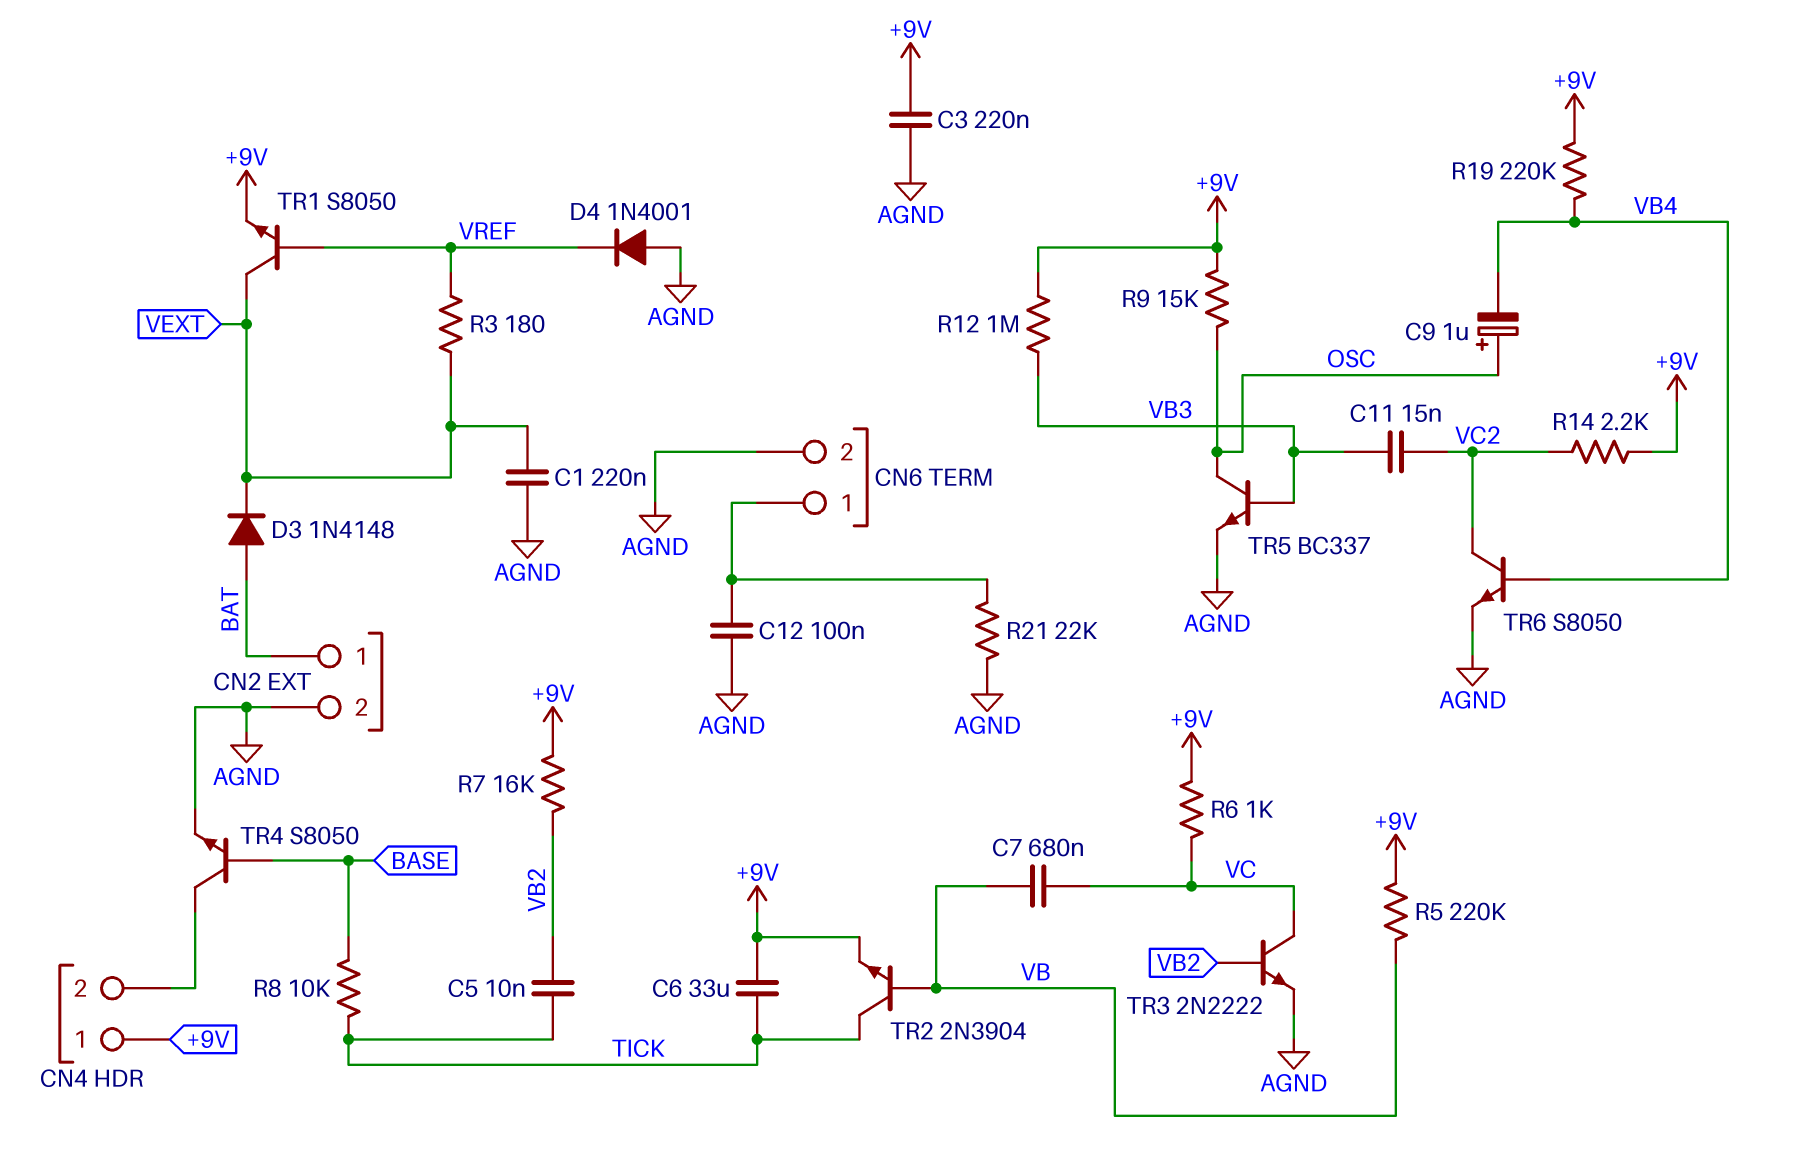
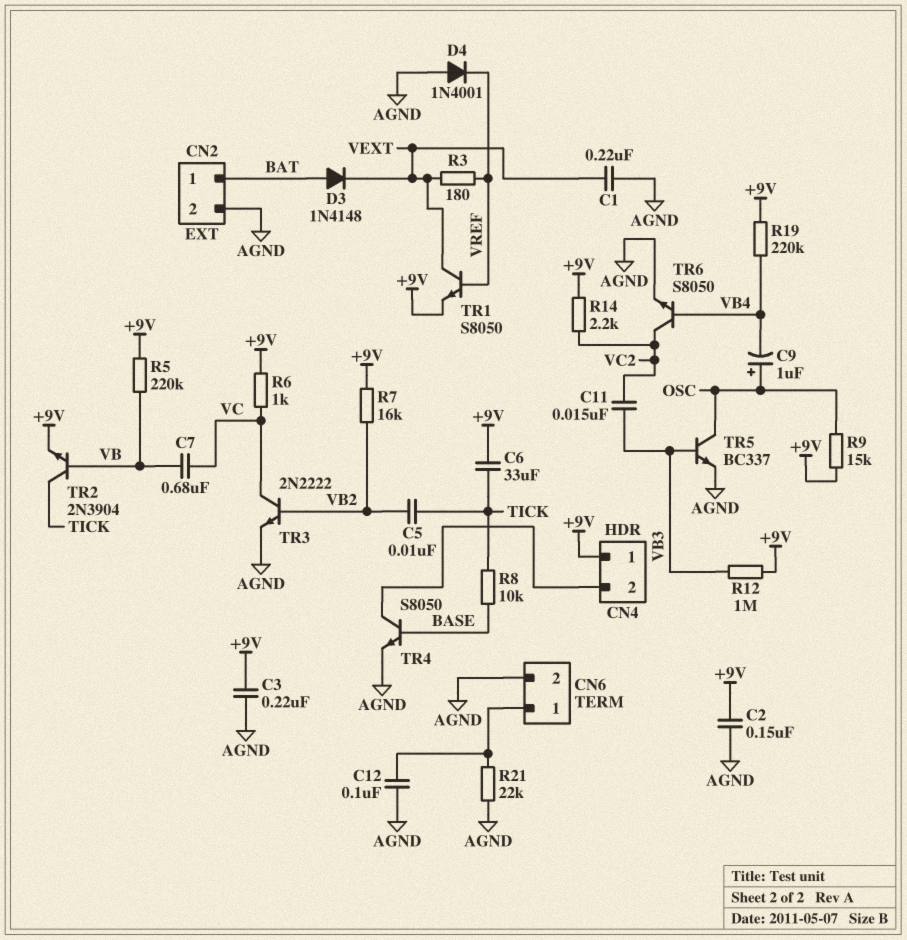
C2: none -> 150nF (+9V, AGND)

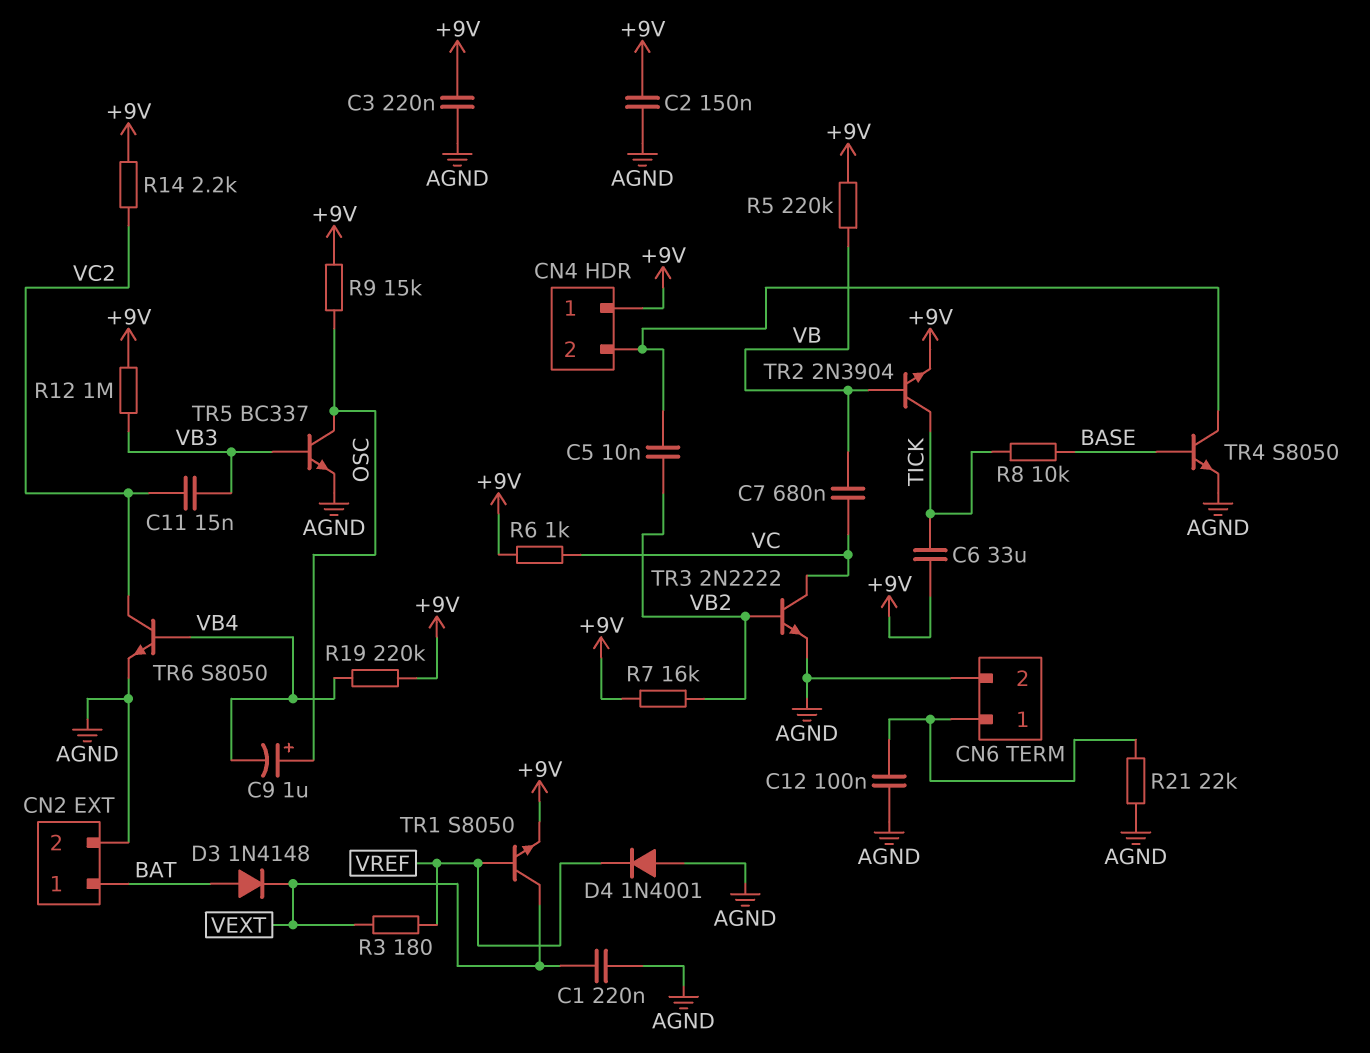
C5: 10nF (TICK, VB2) -> 10nF (CN4/2, VB2)

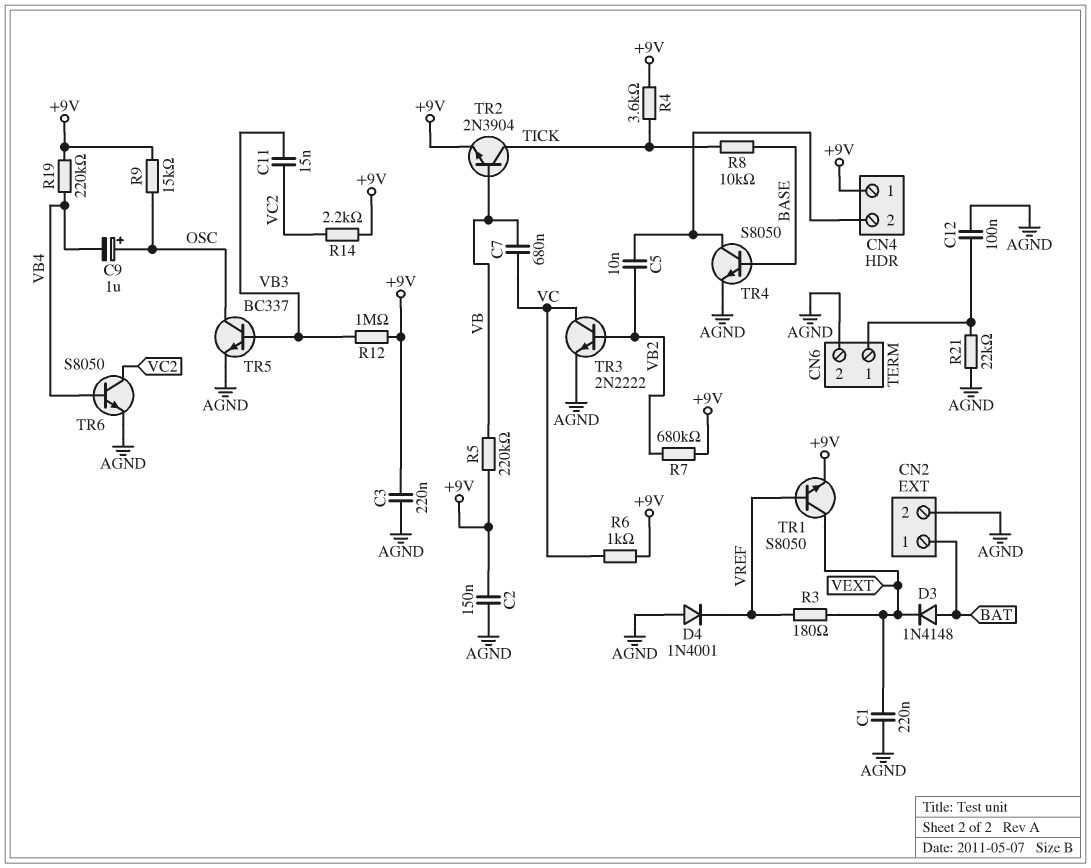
C6: 33uF (+9V, TICK) -> none
R4: none -> 3.6k (+9V, TICK)
R7: 16k (+9V, VB2) -> 680k (+9V, VB2)

